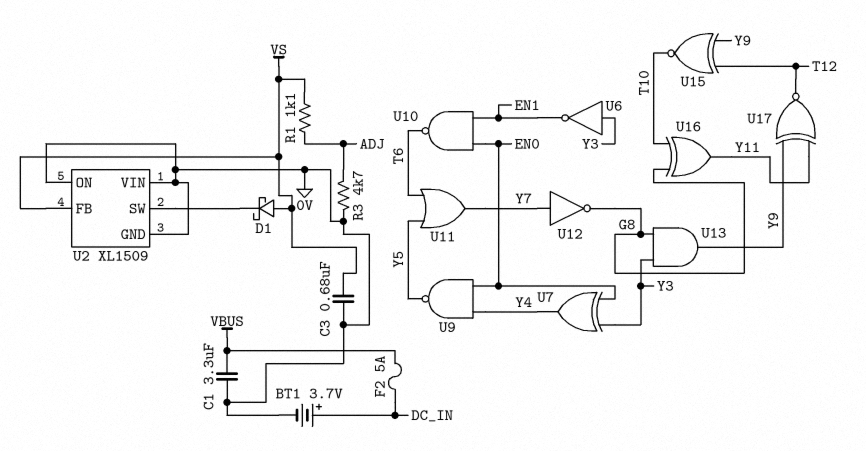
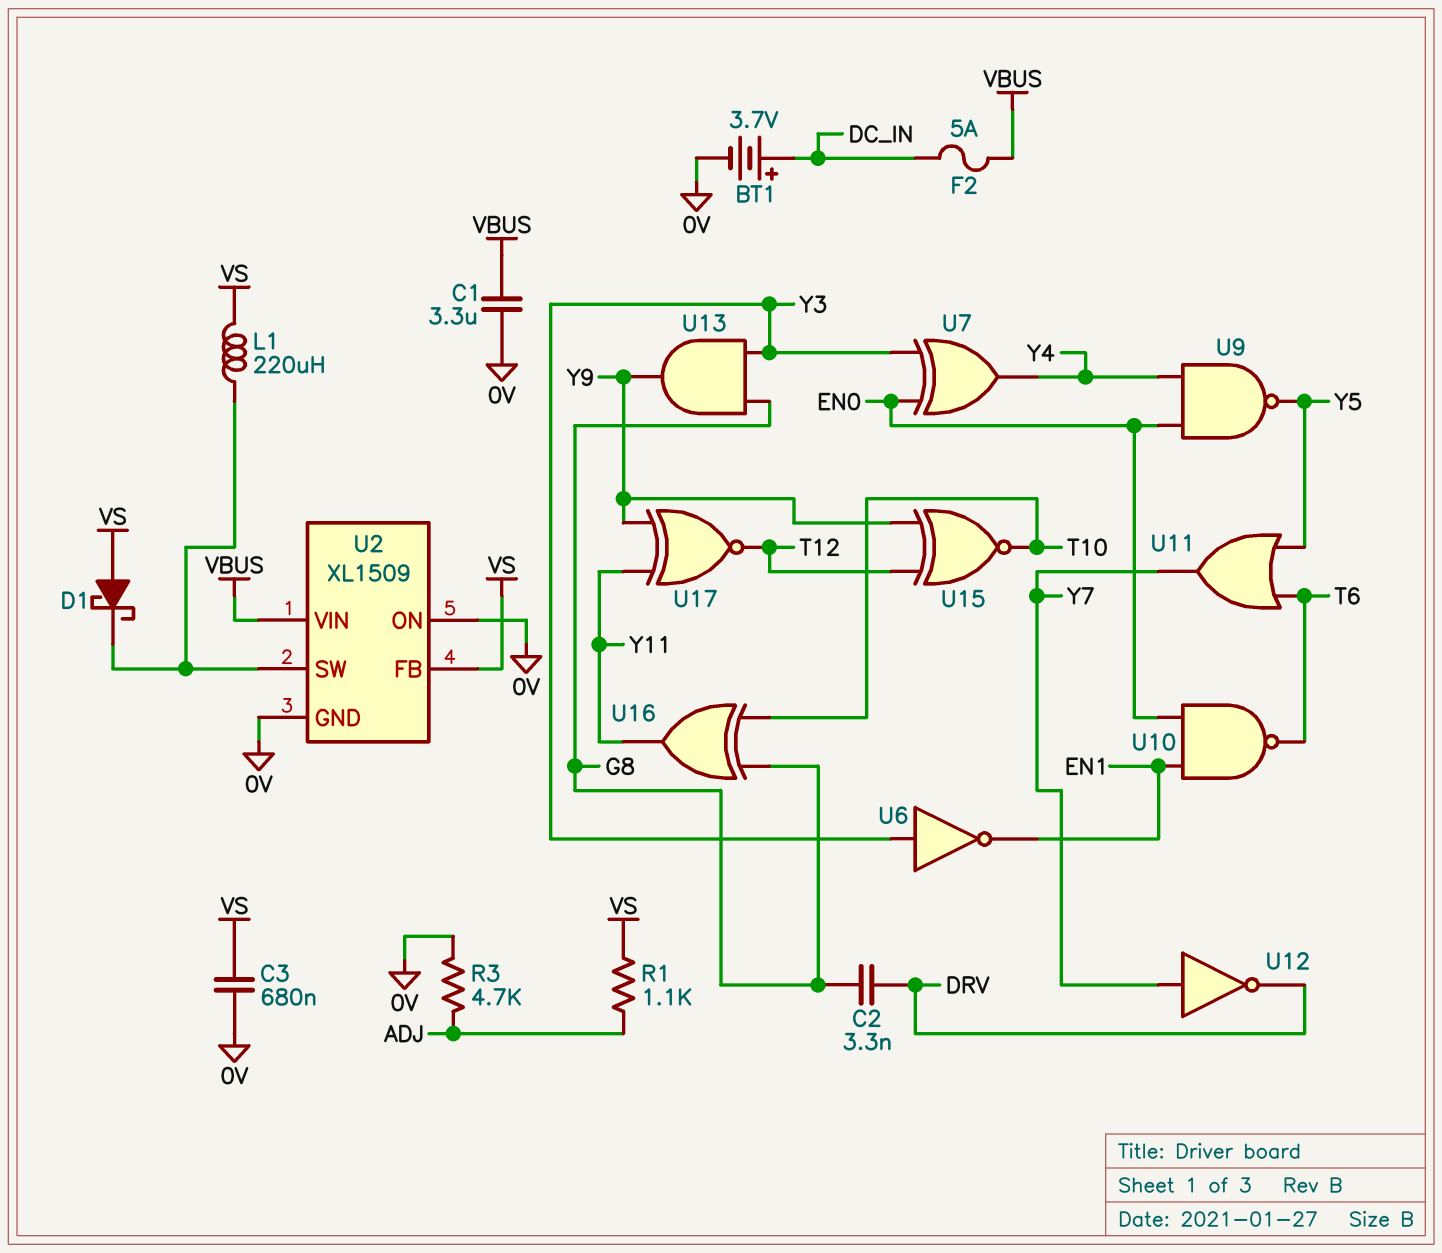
C2: none -> 3.3nF (DRV, G8)
L1: none -> 220uH (U2/SW, VS)
U2 pin VIN: 0V -> VBUS
U12: NOT (in Y7, out G8) -> NOT (in Y7, out DRV)

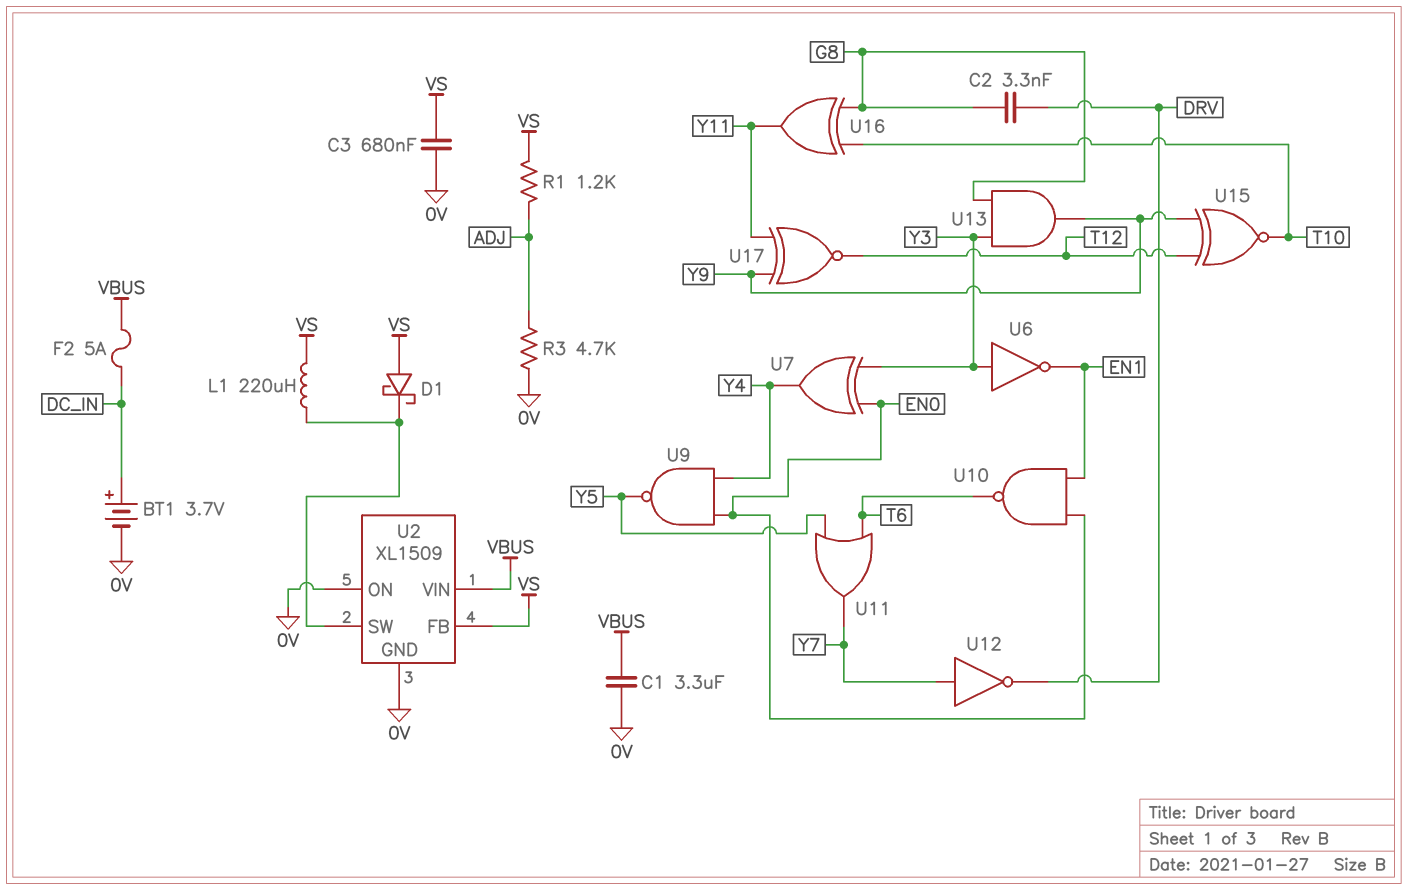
R1: 1.1k (ADJ, VS) -> 1.2k (ADJ, VS)

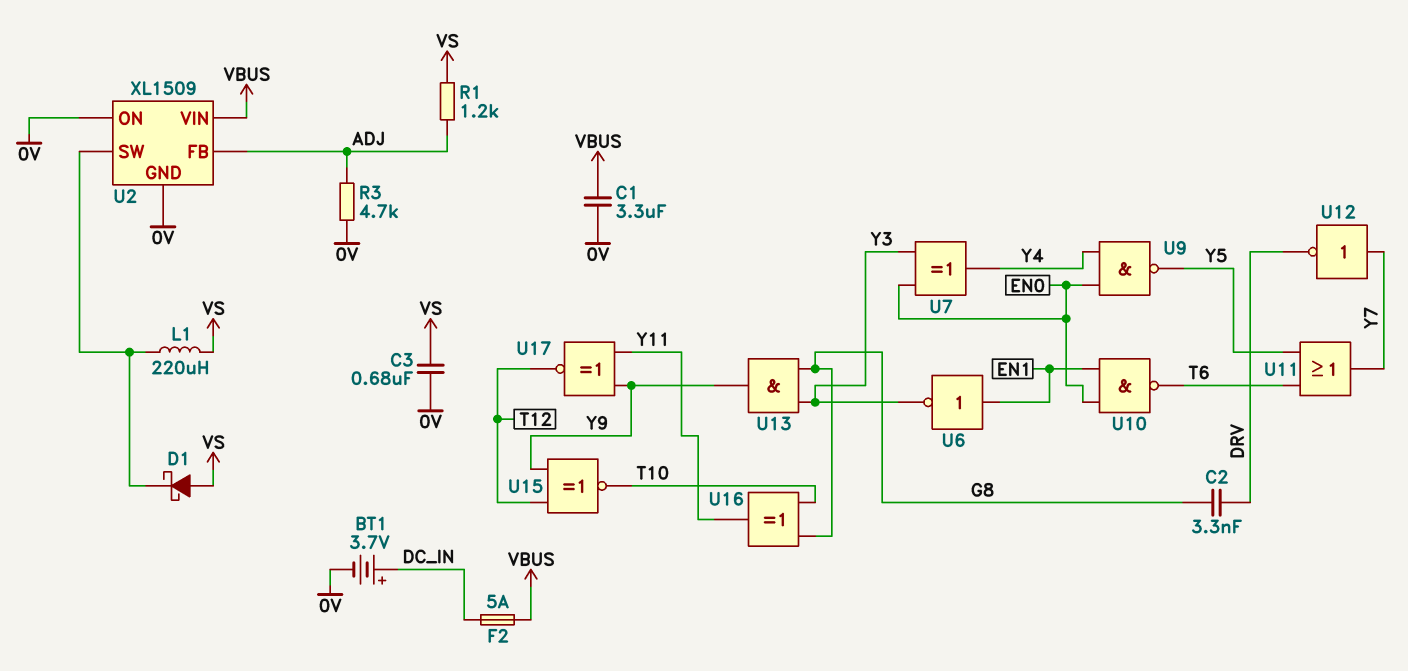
U2 pin FB: VS -> ADJ
U6: NOT (in Y3, out EN1) -> NOT (in EN1, out Y3)

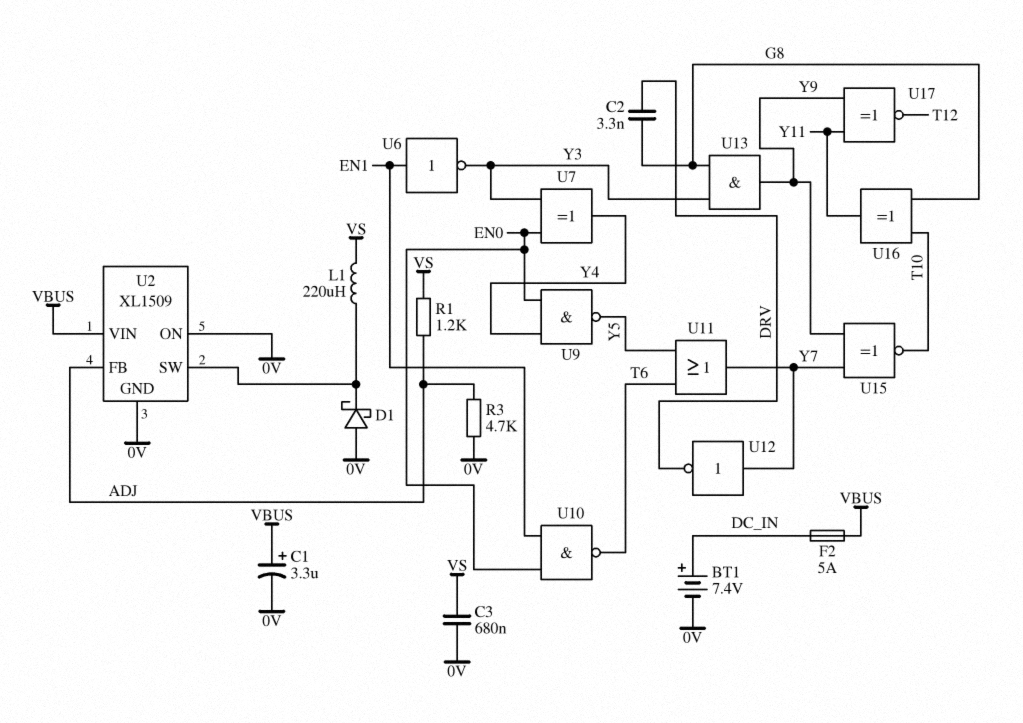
BT1: 3.7V (plus DC_IN, minus 0V) -> 7.4V (plus DC_IN, minus 0V)
C1: 3.3uF (0V, VBUS) -> 3.3uF (plus VBUS, minus 0V)
D1: schottky (A VS, K U2/SW) -> schottky (A 0V, K U2/SW)
U15: XNOR (in T12, in Y9, out T10) -> XNOR (in Y7, in Y9, out T10)

